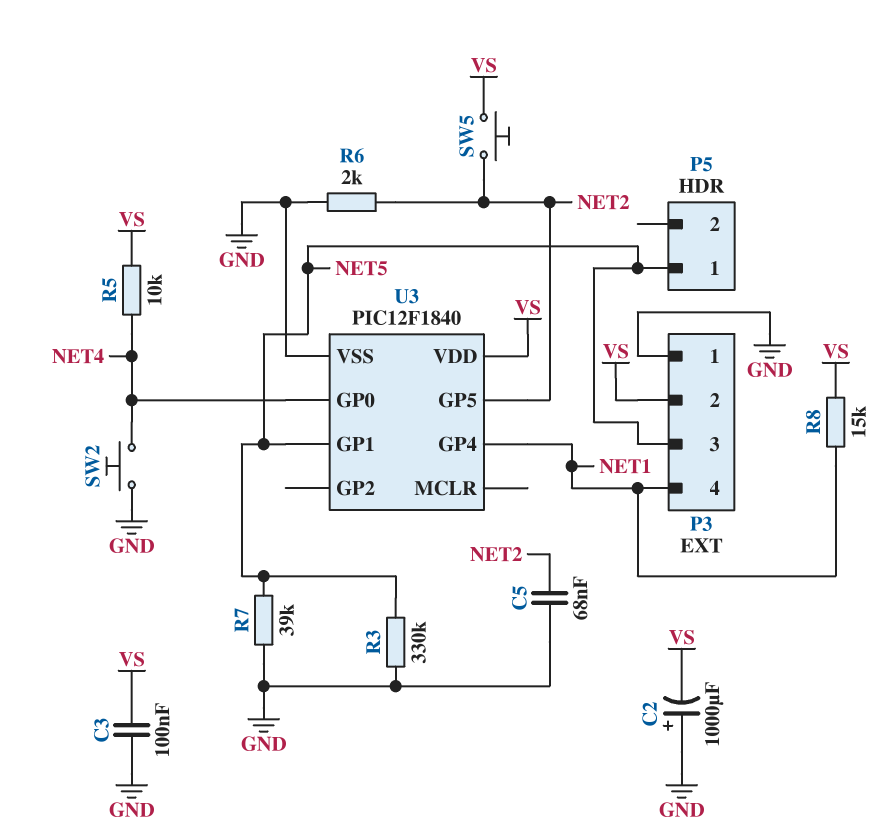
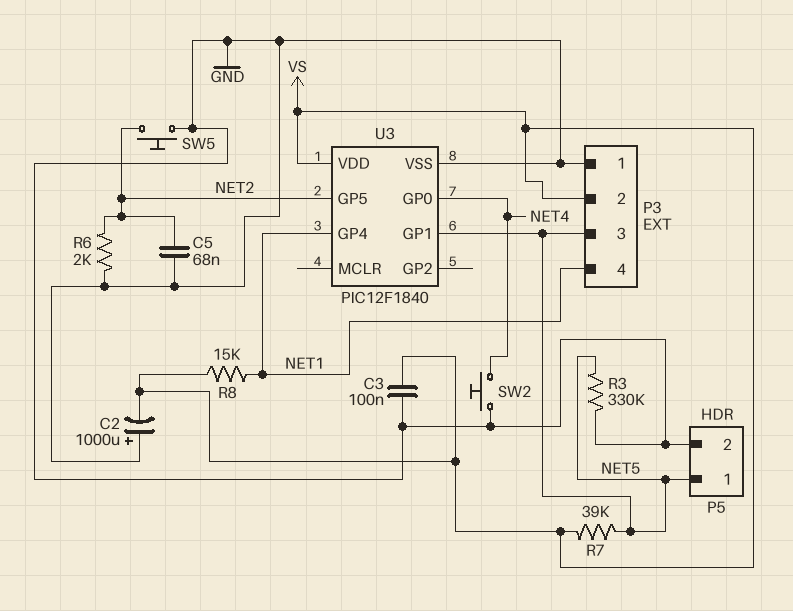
P5 pin 2: none -> GND
R5: 10k (NET4, VS) -> none
R7: 39k (GND, NET5) -> 39k (NET5, VS)
SW5: button (NET2, VS) -> button (GND, NET2)

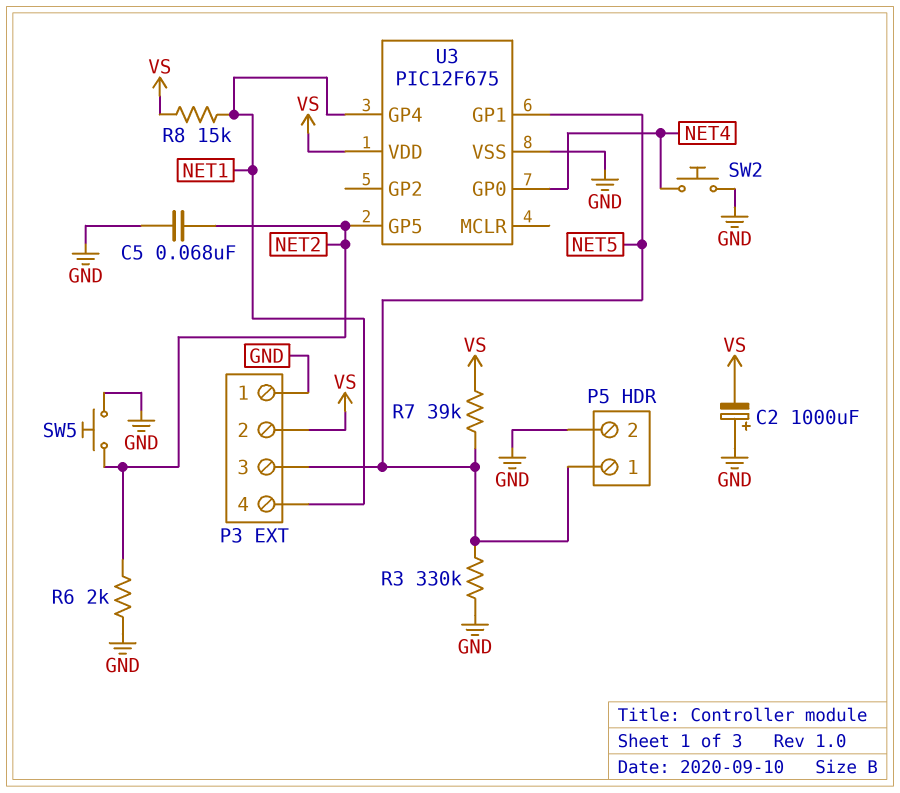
C3: 100nF (GND, VS) -> none
U3: PIC12F1840 -> PIC12F675

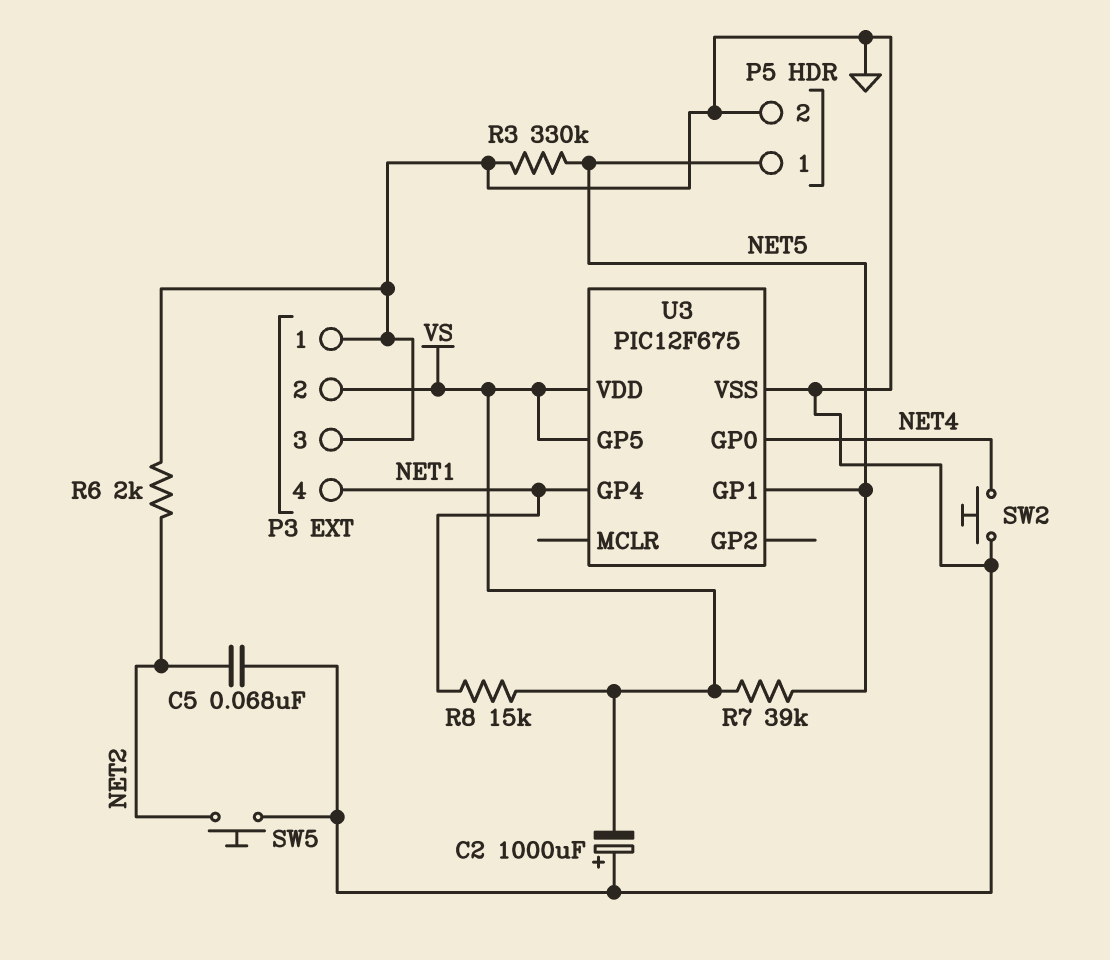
P3 pin 3: NET5 -> GND
U3 pin GP5: NET2 -> VS

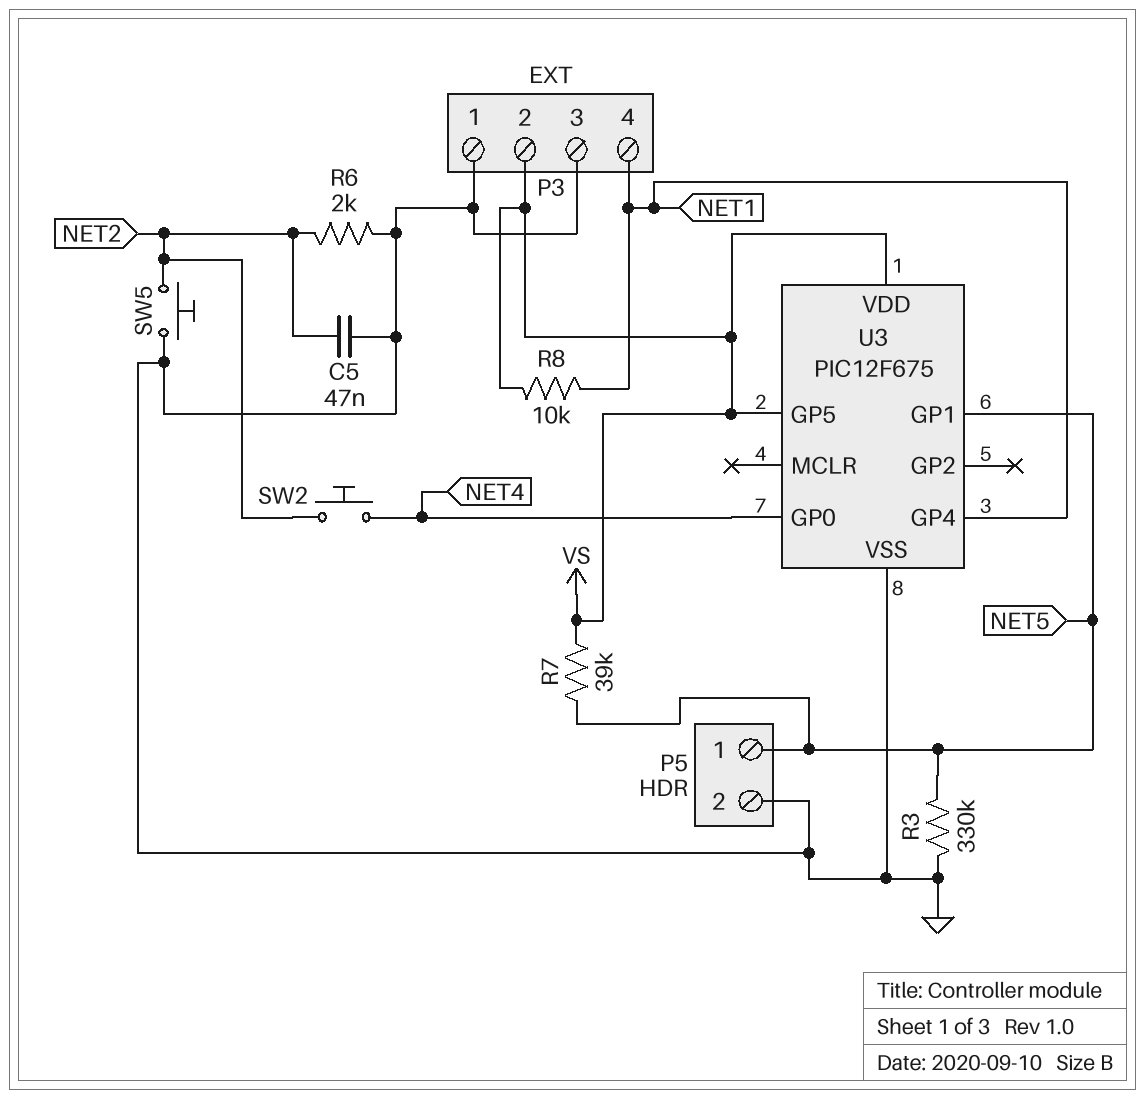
C2: 1000uF (plus GND, minus VS) -> none
C5: 68nF (GND, NET2) -> 47nF (GND, NET2)
R8: 15k (NET1, VS) -> 10k (NET1, VS)
SW2: button (GND, NET4) -> button (NET2, NET4)

